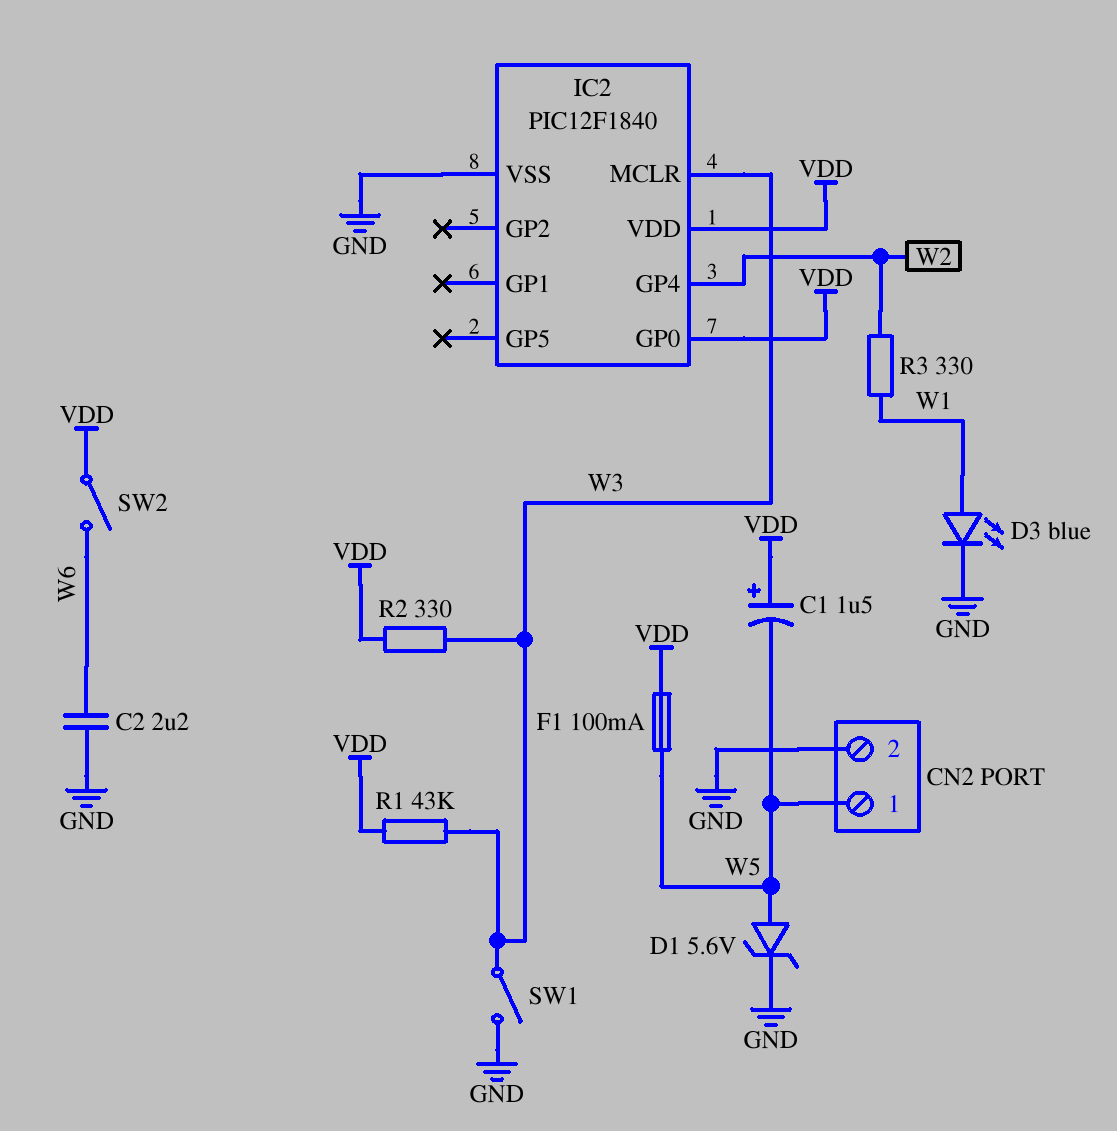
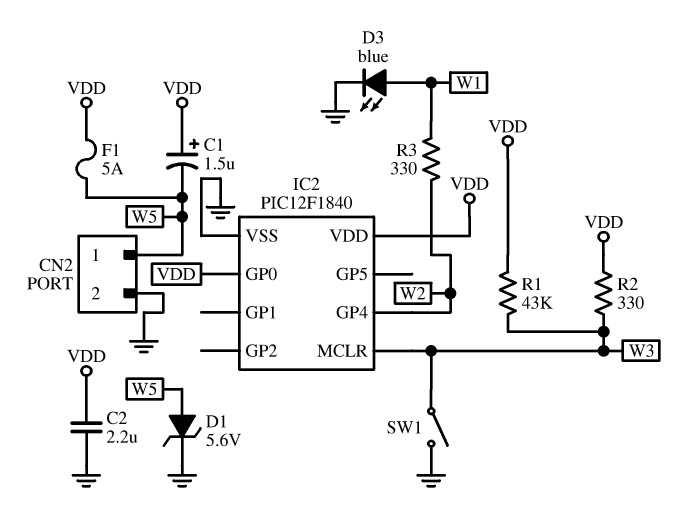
C2: 2.2uF (GND, W6) -> 2.2uF (GND, VDD)
F1: 100mA (VDD, W5) -> 5A (VDD, W5)
SW2: switch (VDD, W6) -> none

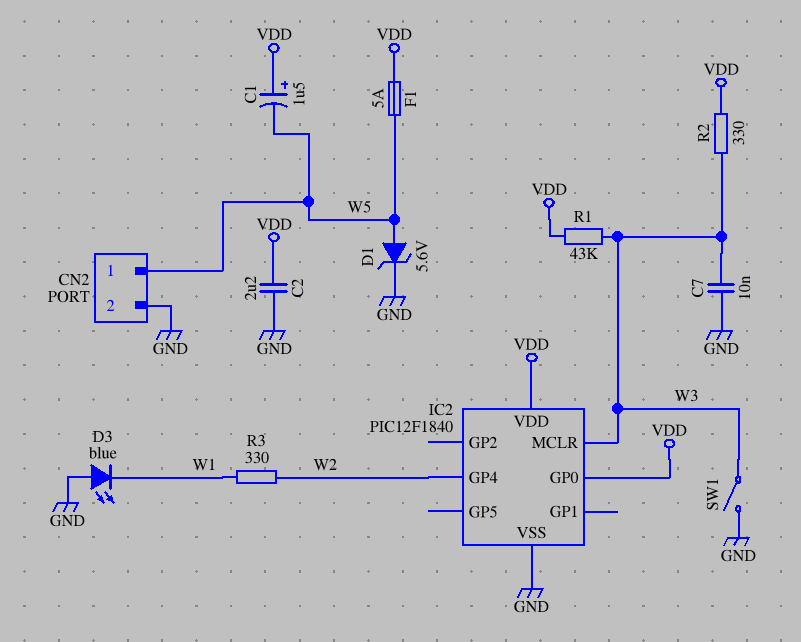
C7: none -> 10nF (GND, W3)
D3: LED blue (A W1, K GND) -> LED blue (A GND, K W1)

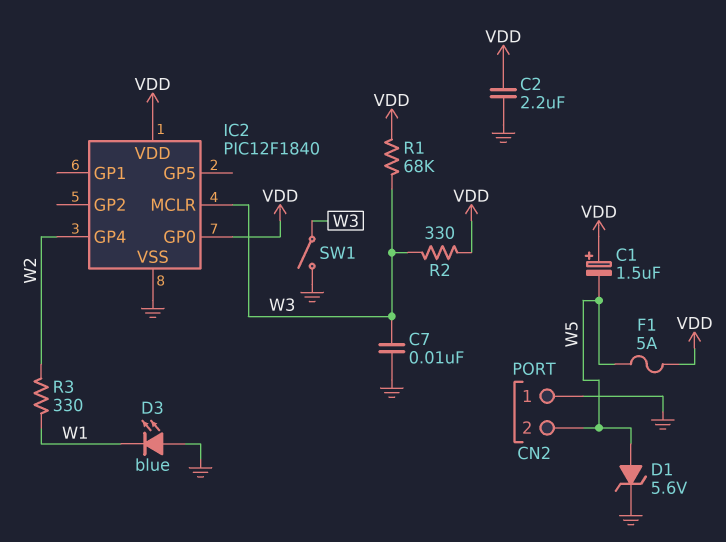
CN2 pin 1: W5 -> GND
CN2 pin 2: GND -> W5
R1: 43k (VDD, W3) -> 68k (VDD, W3)

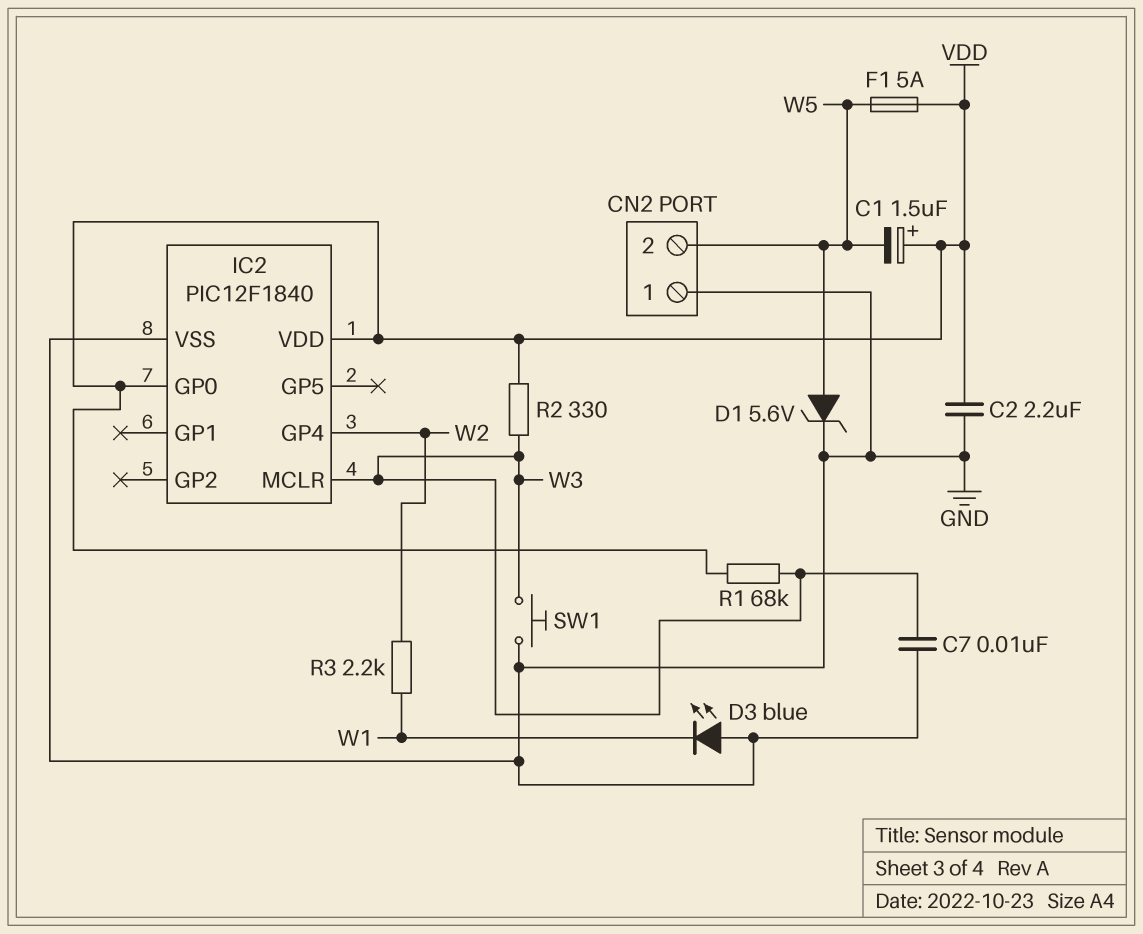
R3: 330 (W1, W2) -> 2.2k (W1, W2)
SW1: switch (GND, W3) -> button (GND, W3)

